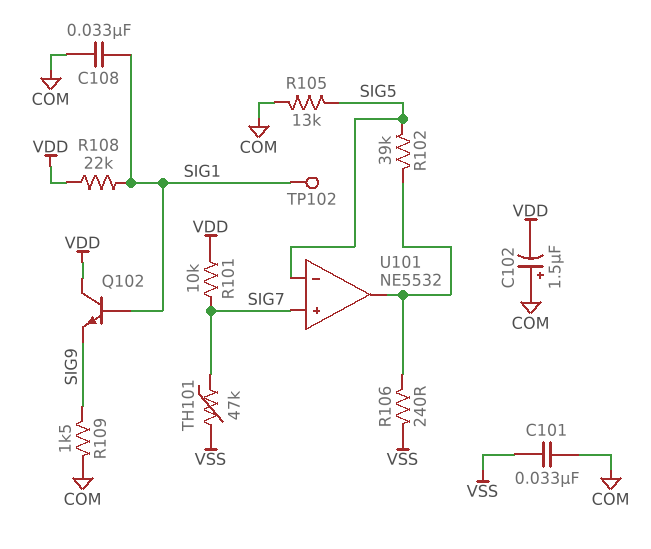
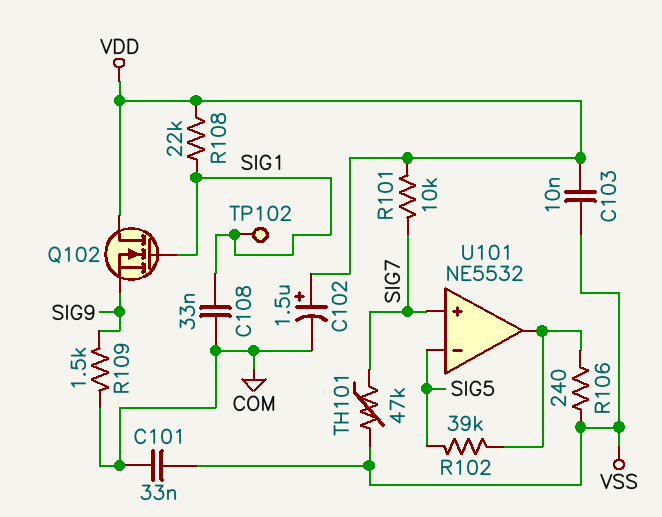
C102: 1.5uF (plus COM, minus VDD) -> 1.5uF (plus VDD, minus COM)
C103: none -> 10nF (VDD, VSS)
Q102: NPN (B SIG1, C VDD, E SIG9) -> NMOS (G SIG1, D VDD, S SIG9)
R105: 13k (COM, SIG5) -> none

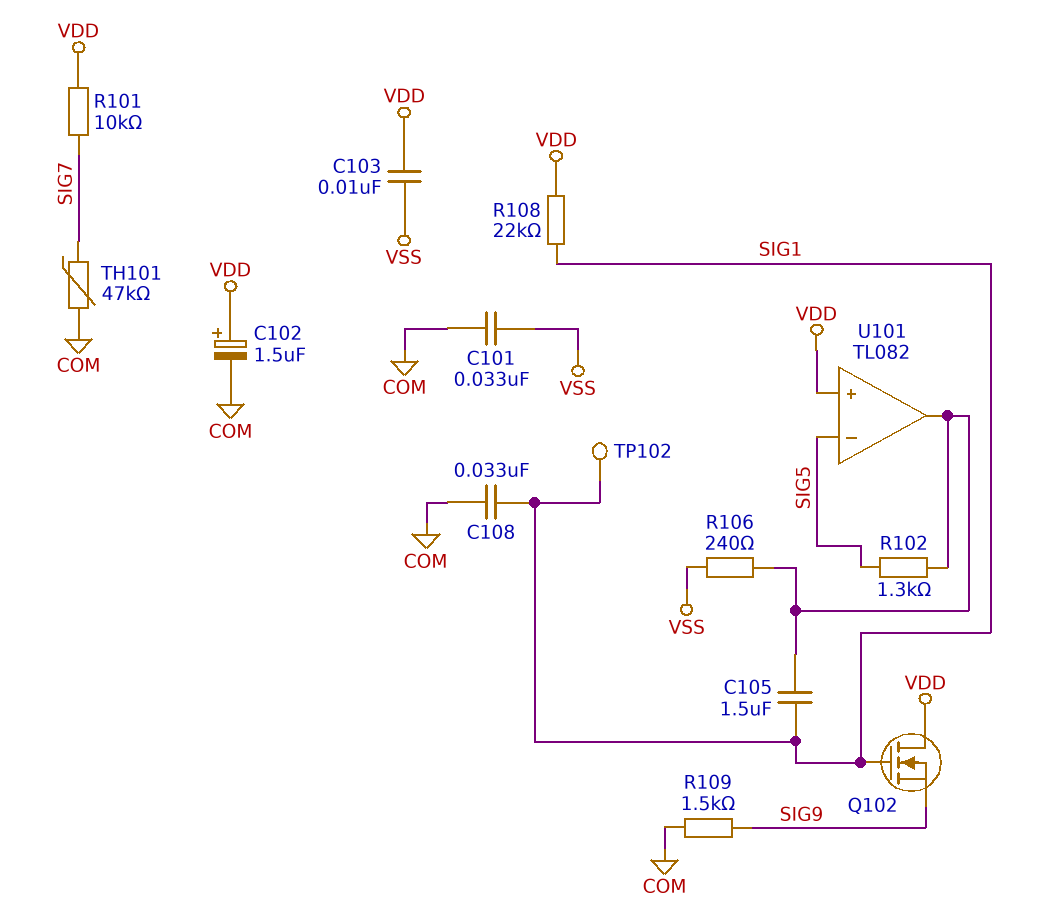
C105: none -> 1.5uF (SIG1, U101/out)
R102: 39k (SIG5, U101/out) -> 1.3k (SIG5, U101/out)
TH101: 47k (SIG7, VSS) -> 47k (COM, SIG7)
U101: NE5532 -> TL082
U101 pin in+: SIG7 -> VDD

